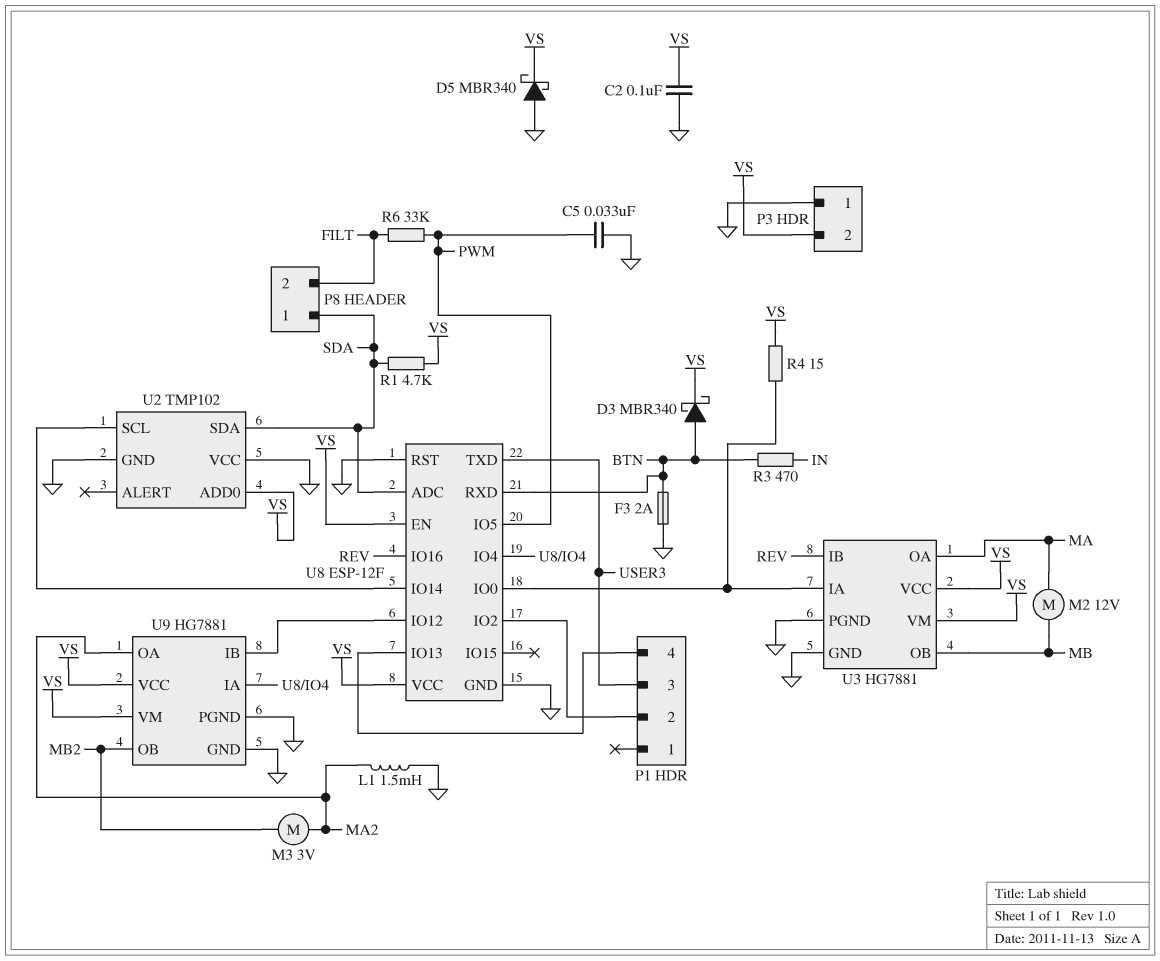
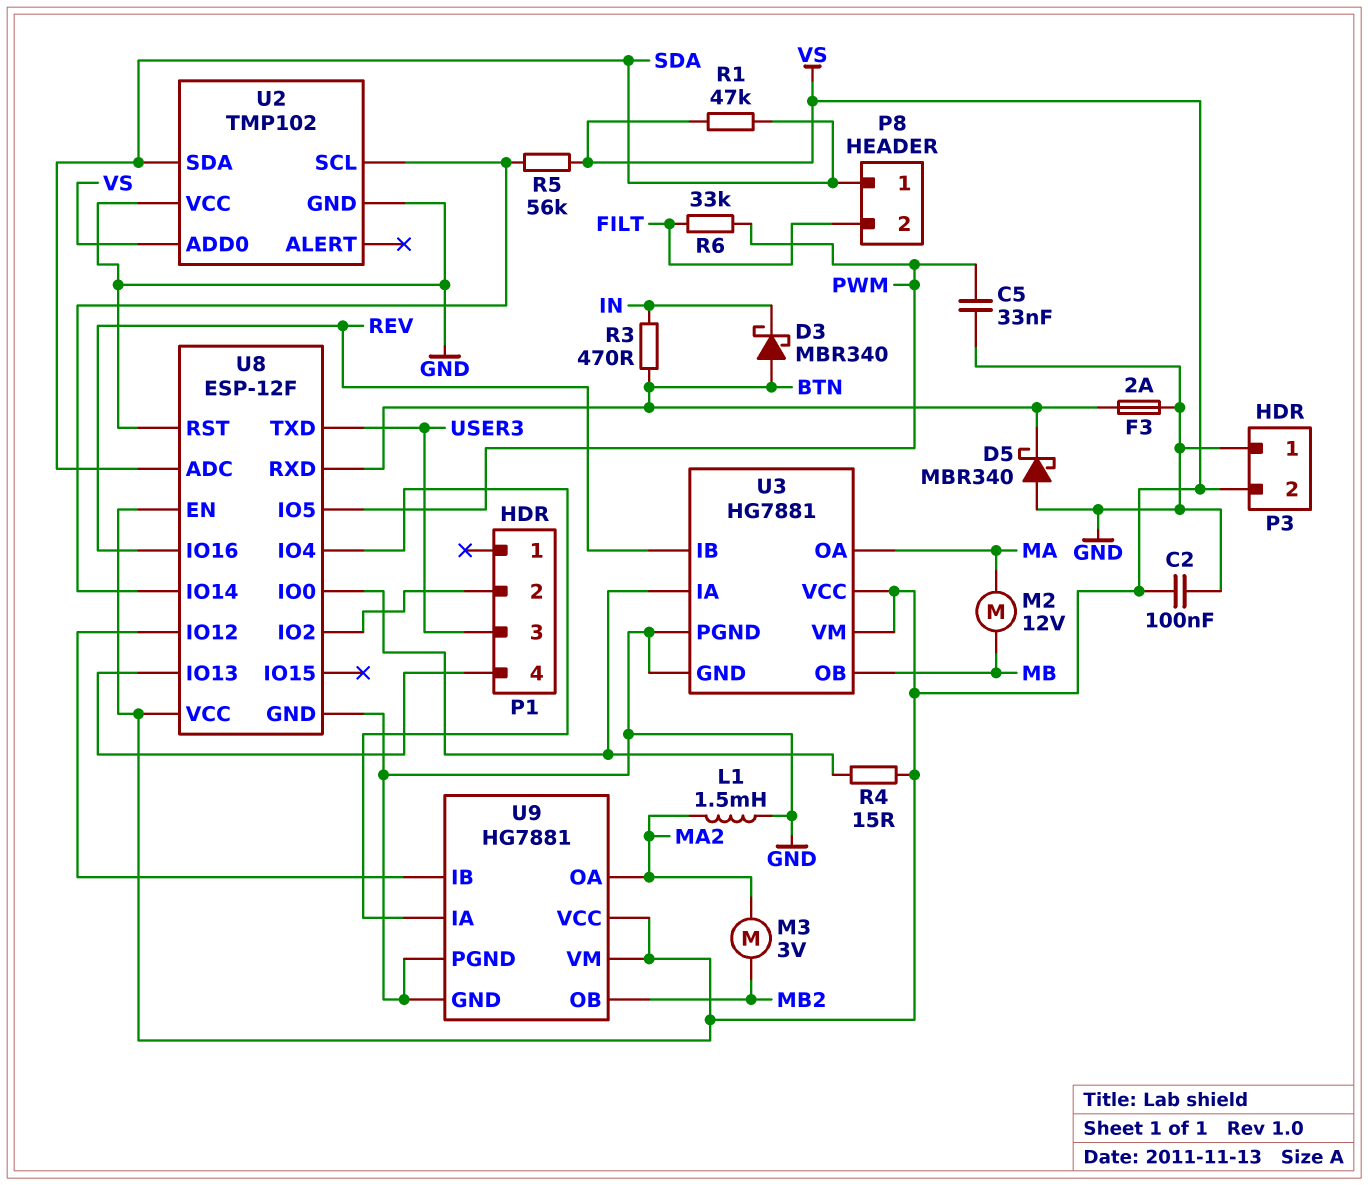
D3: schottky MBR340 (A BTN, K VS) -> schottky MBR340 (A BTN, K IN)
D5: schottky MBR340 (A GND, K VS) -> schottky MBR340 (A GND, K BTN)
R1: 4.7k (SDA, VS) -> 47k (SDA, VS)
R5: none -> 56k (U2/SCL, VS)

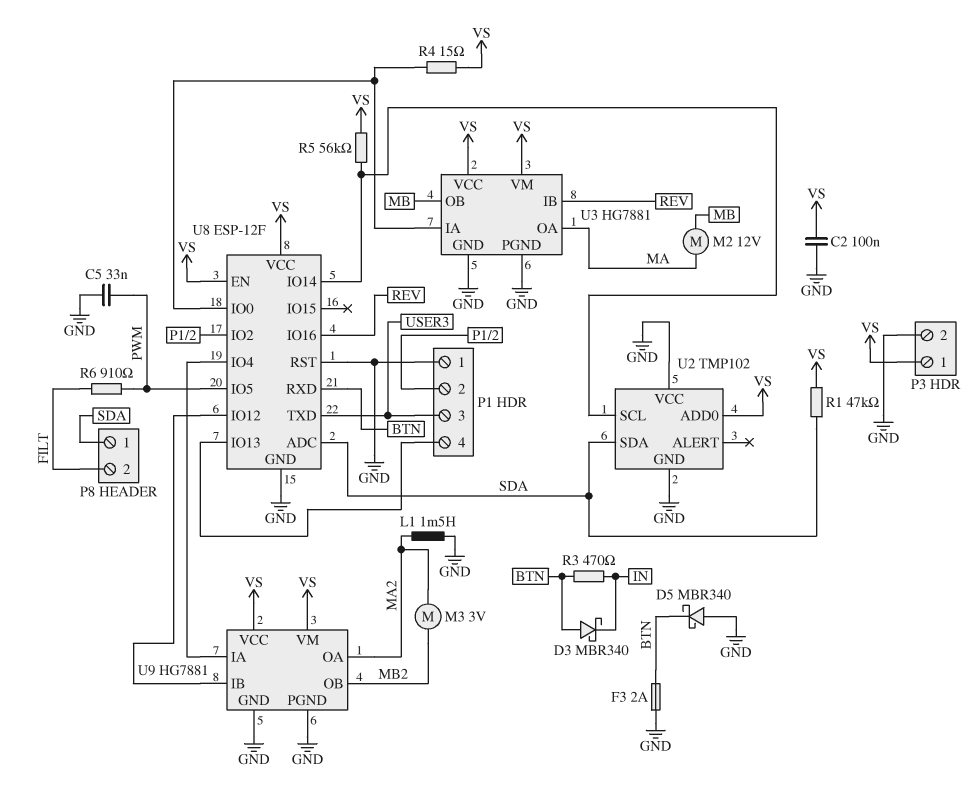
P1 pin 1: none -> GND
P3 pin 1: GND -> VS
P3 pin 2: VS -> GND
R6: 33k (FILT, PWM) -> 910 (FILT, PWM)

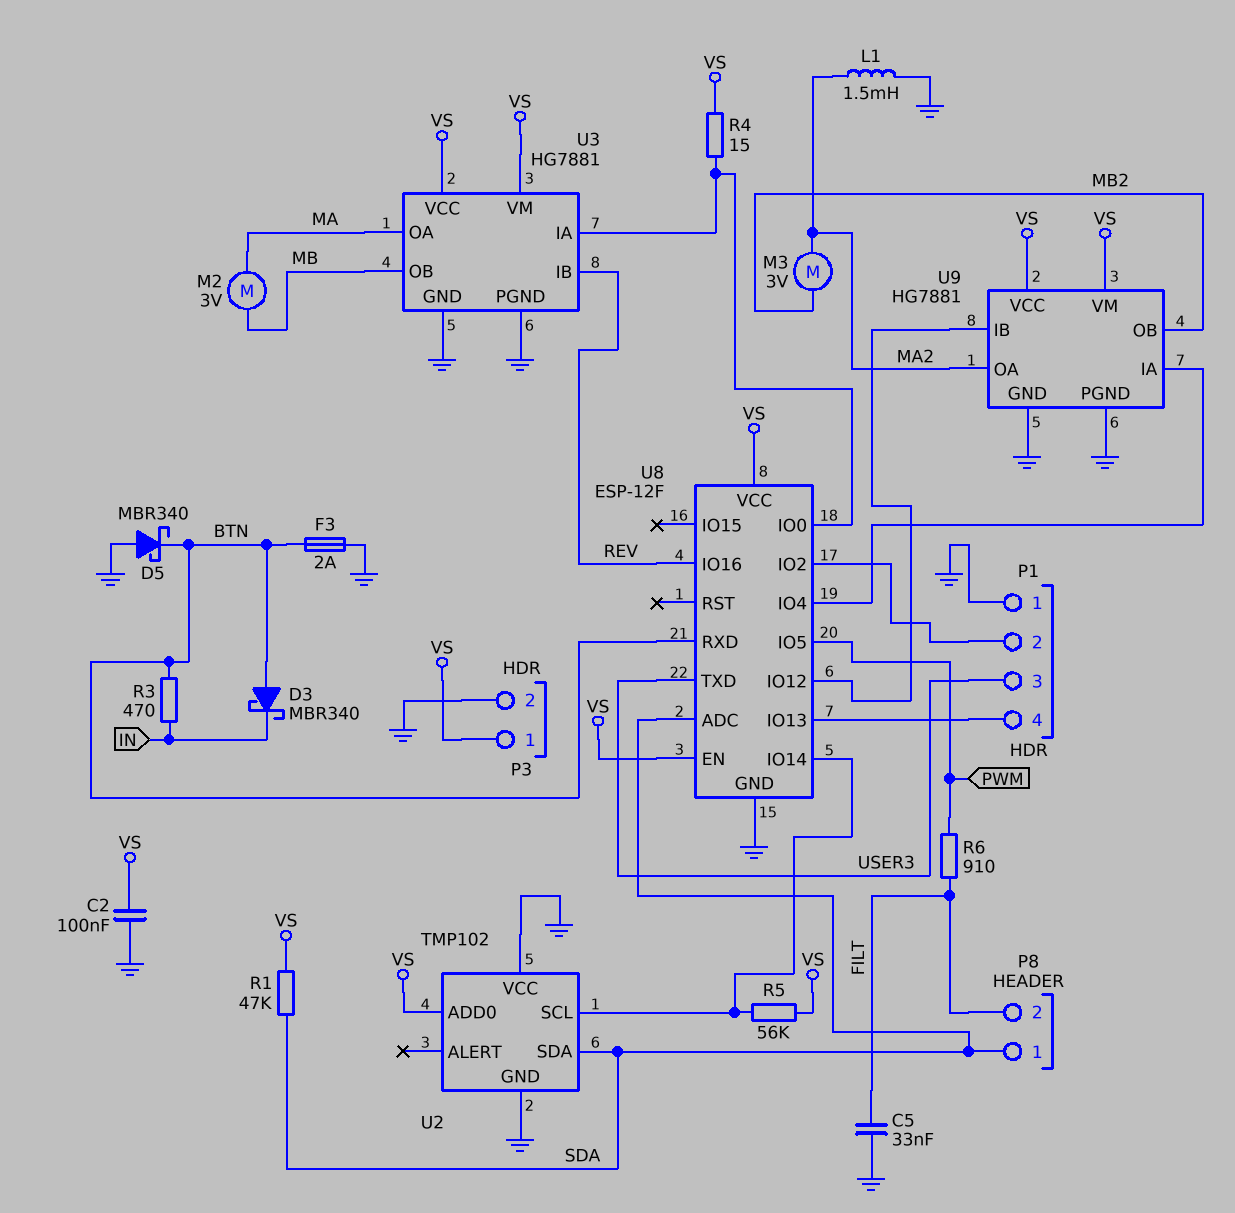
C5: 33nF (GND, PWM) -> 33nF (FILT, GND)
M2: motor 12V (MA, MB) -> motor 3V (MA, MB)
U8 pin RST: GND -> none

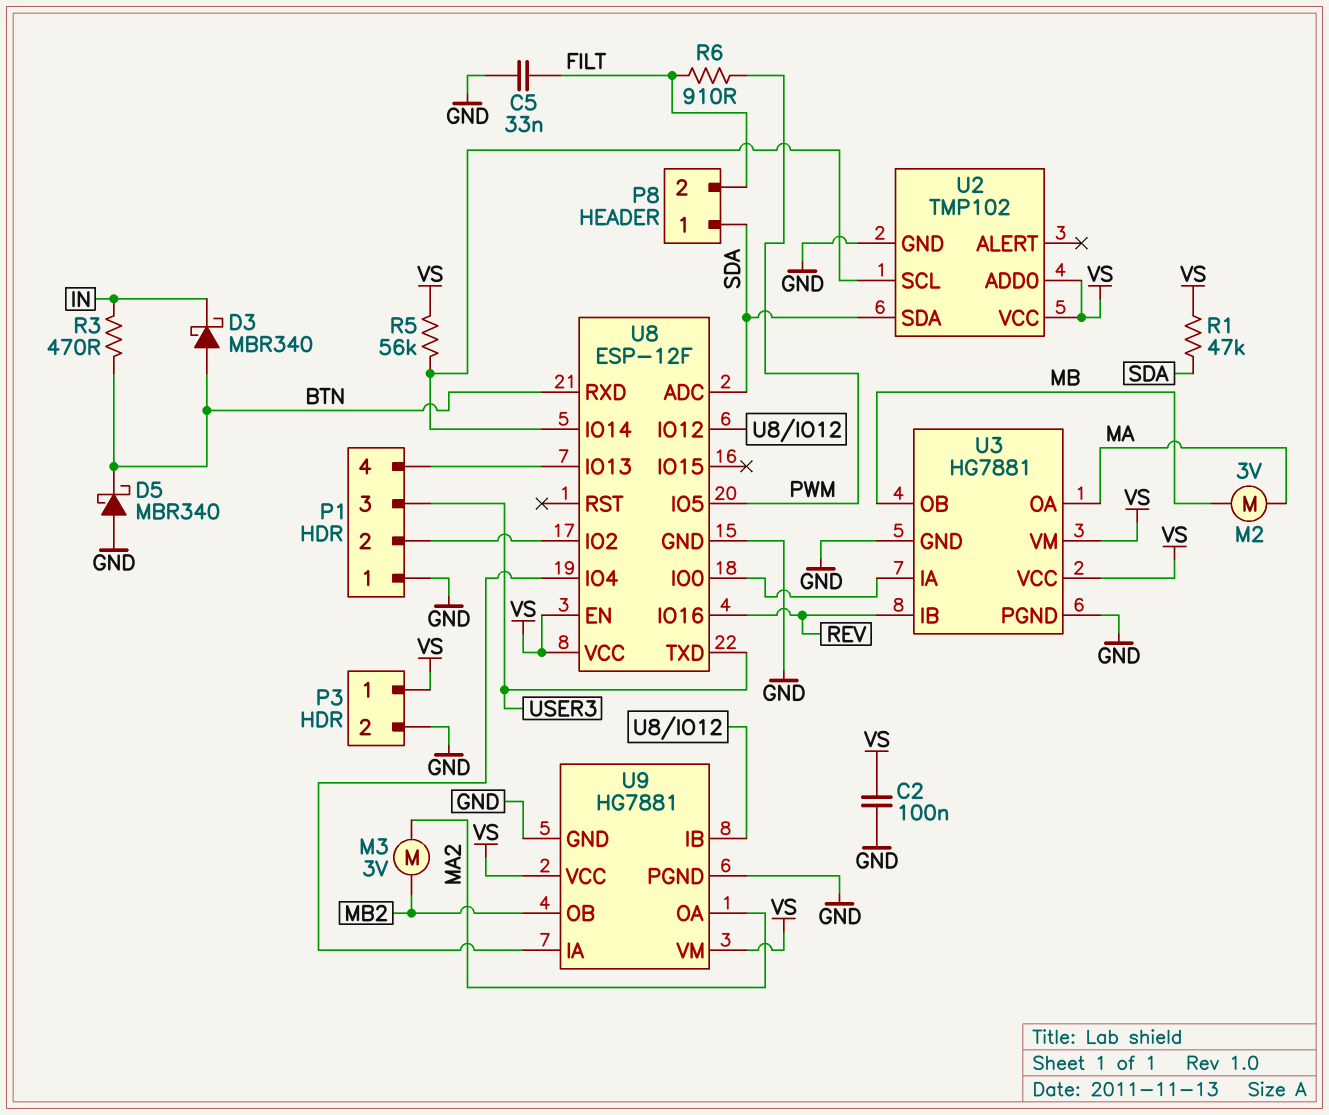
F3: 2A (BTN, GND) -> none
L1: 1.5mH (GND, MA2) -> none
R4: 15 (U3/IA, VS) -> none
U2 pin VCC: GND -> VS

